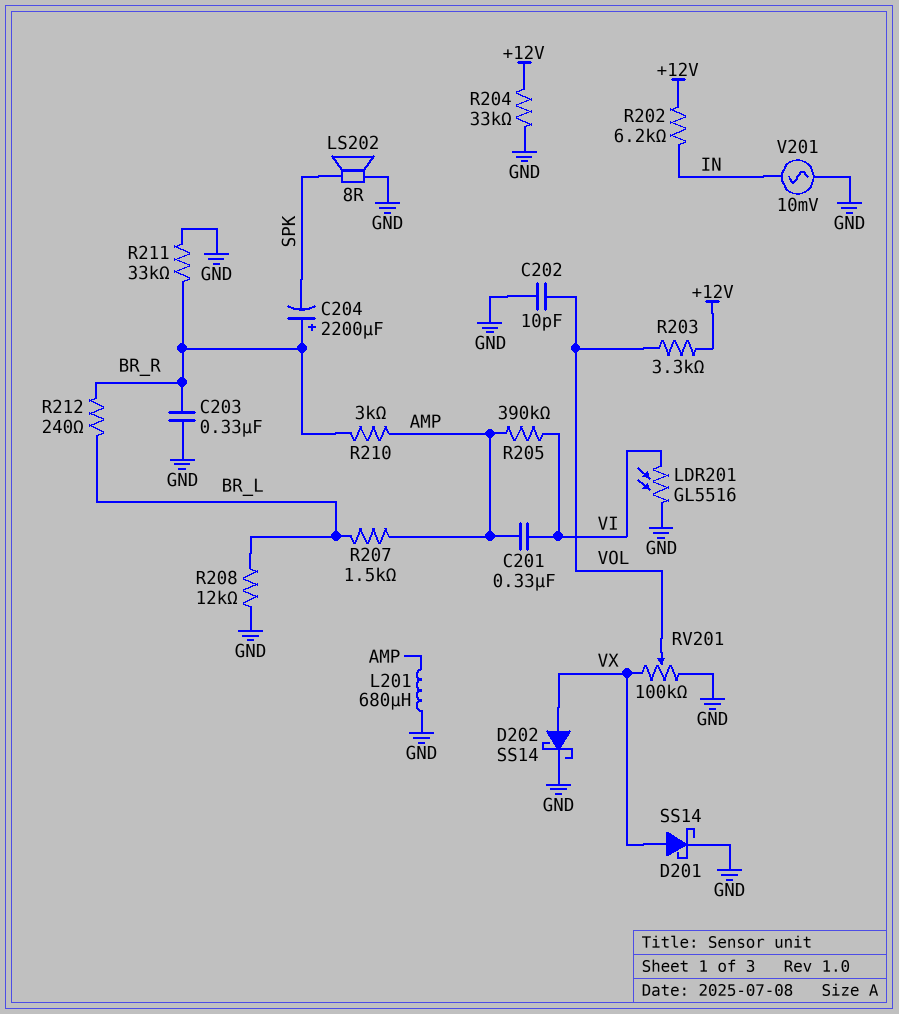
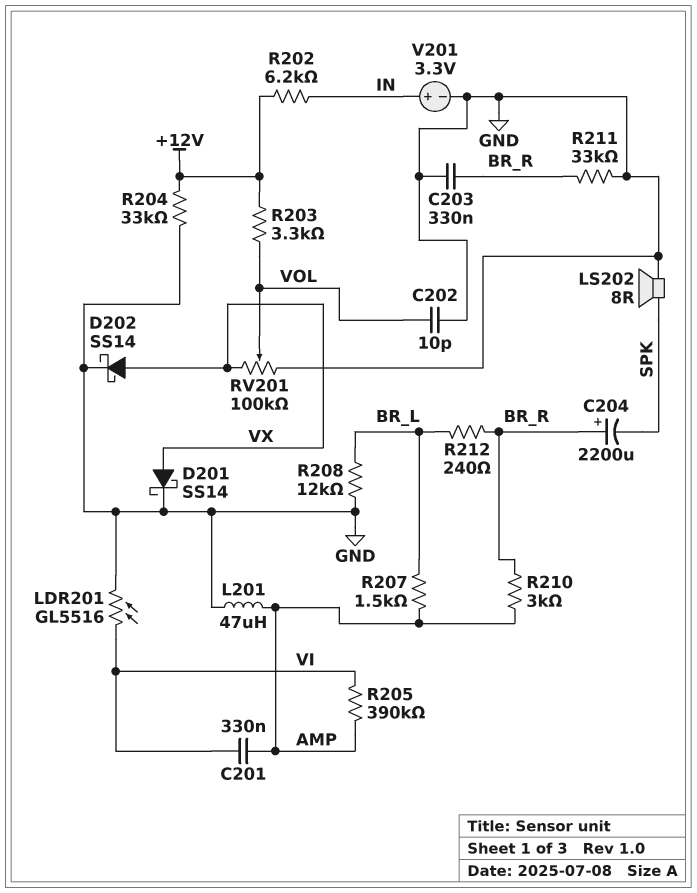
L201: 680uH (AMP, GND) -> 47uH (AMP, GND)
V201: AC 10mV (GND, IN) -> 3.3V (plus IN, minus GND)

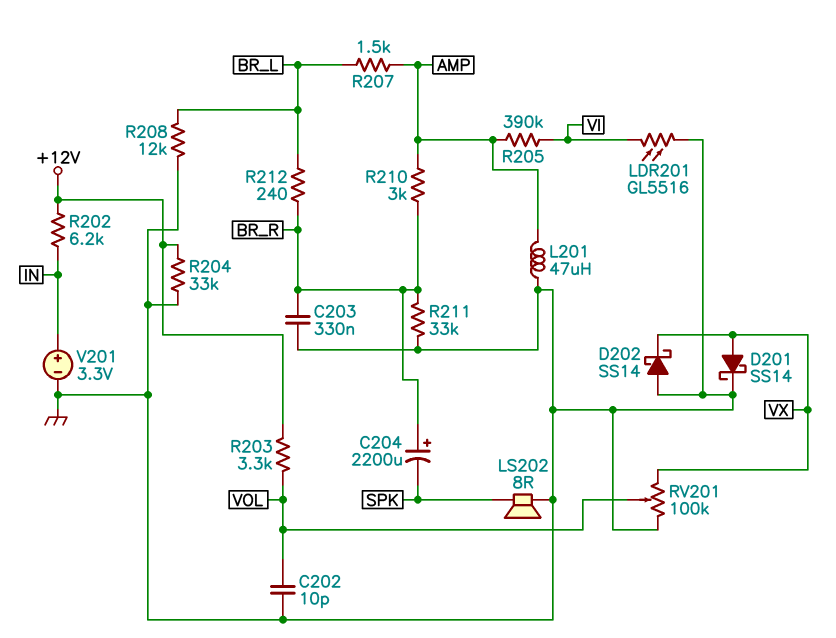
C201: 330nF (AMP, VI) -> none
D202: schottky SS14 (A VX, K GND) -> schottky SS14 (A GND, K VX)

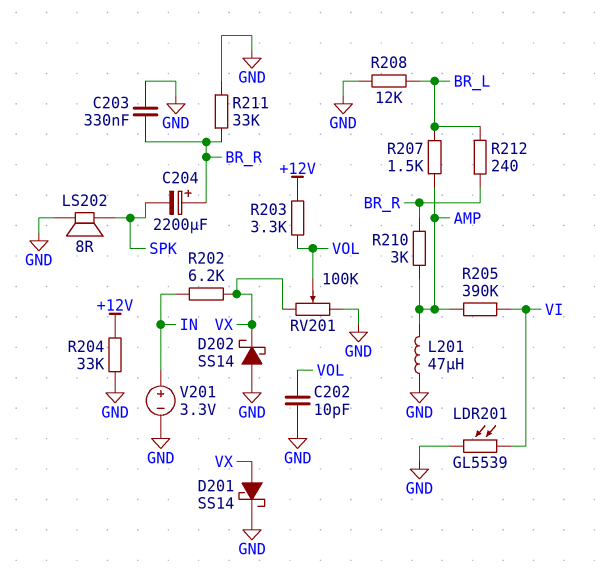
LDR201: GL5516 (GND, VI) -> GL5539 (GND, VI)
R202: 6.2k (+12V, IN) -> 6.2k (IN, VX)

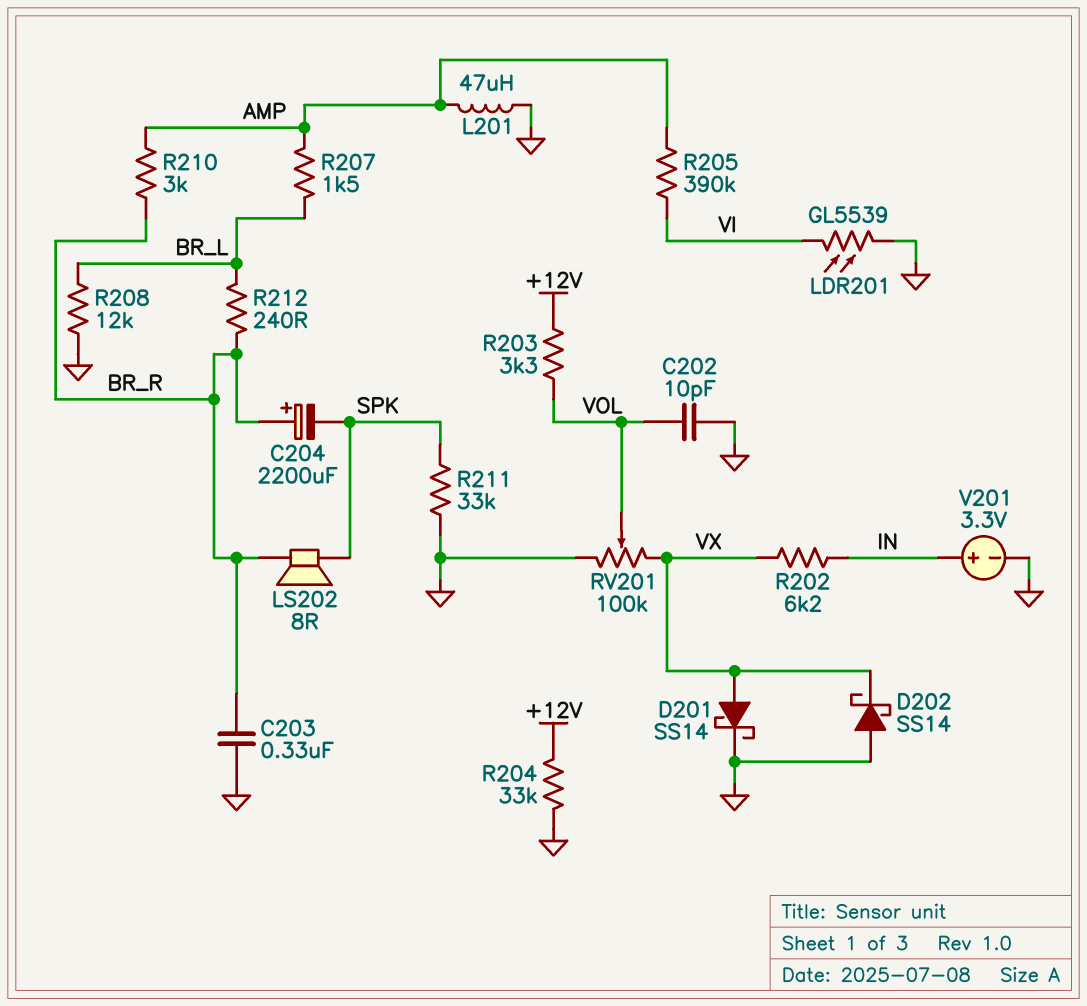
LS202: speaker 8R (GND, SPK) -> speaker 8R (BR_R, SPK)
R211: 33k (BR_R, GND) -> 33k (GND, SPK)

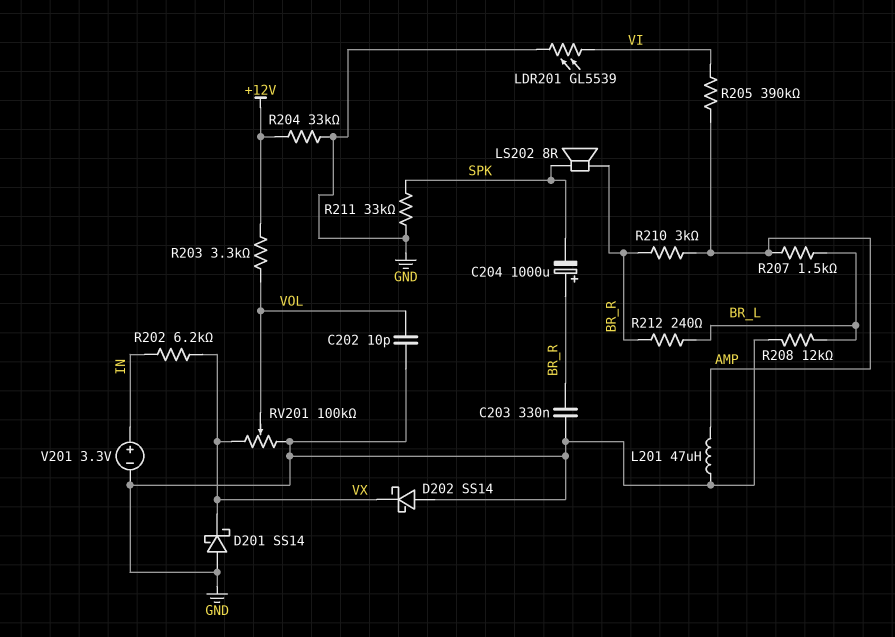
C204: 2200uF (plus BR_R, minus SPK) -> 1000uF (plus BR_R, minus SPK)
D201: schottky SS14 (A VX, K GND) -> schottky SS14 (A GND, K VX)

